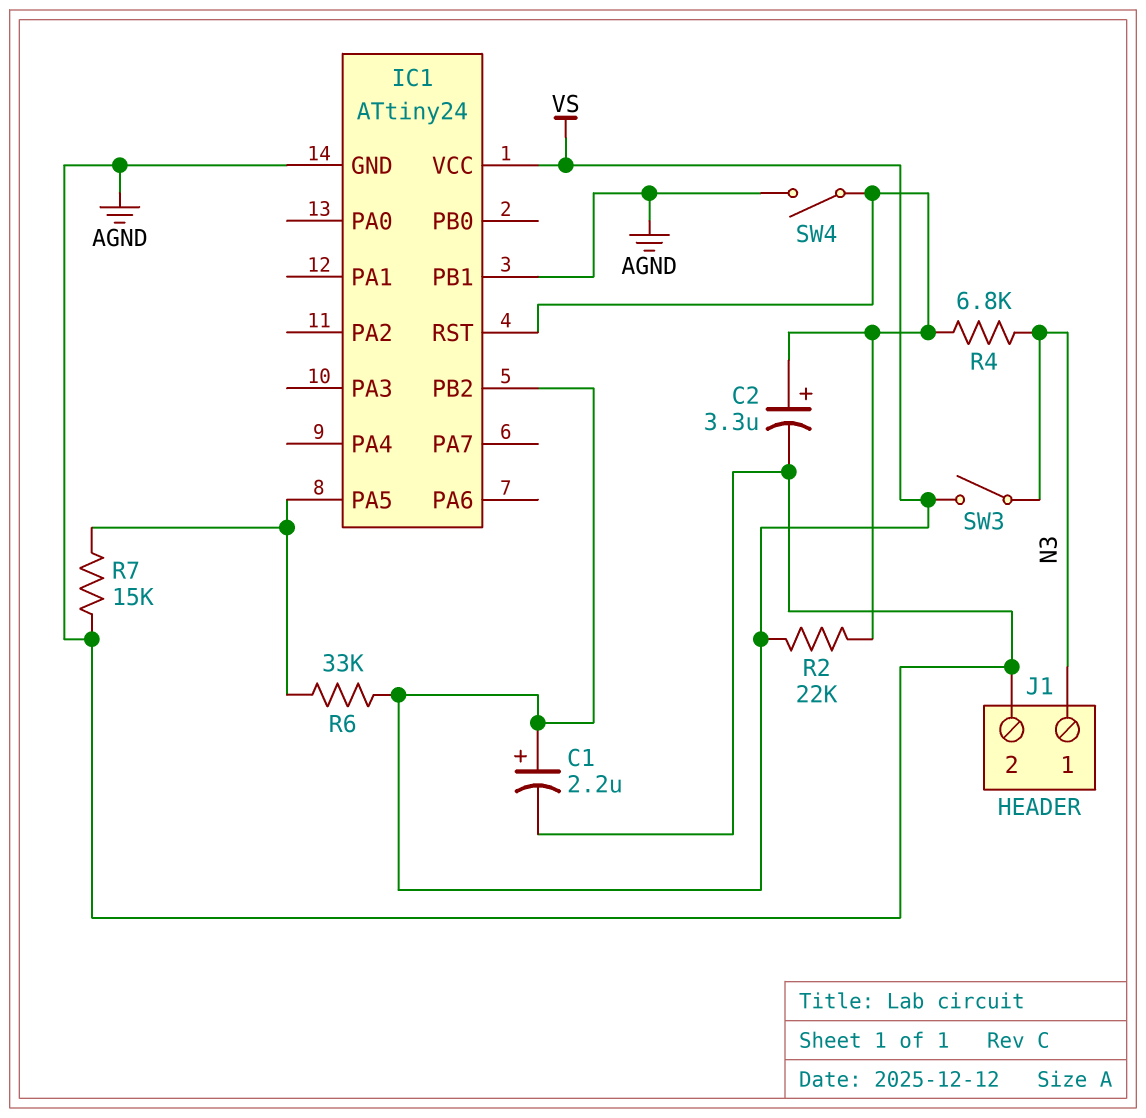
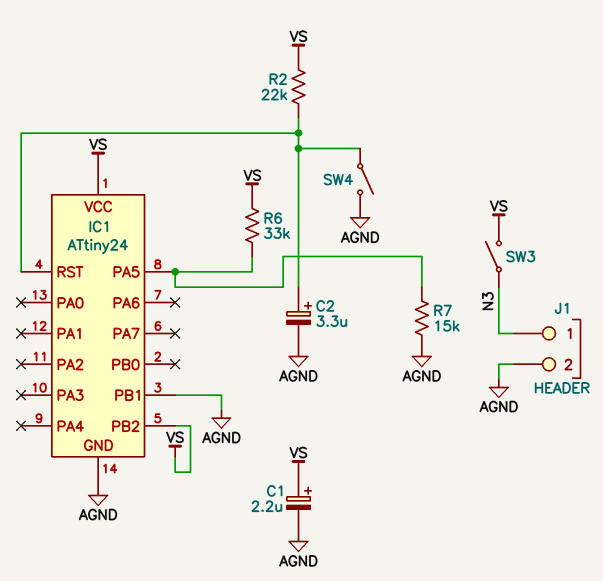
R4: 6.8k (IC1/RST, N3) -> none

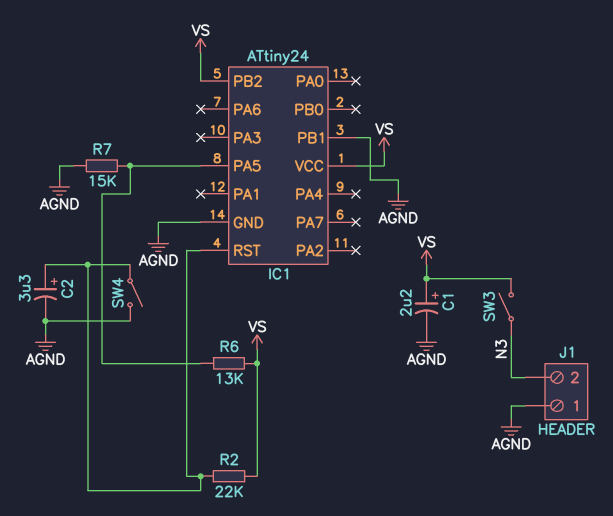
J1 pin 1: N3 -> AGND
J1 pin 2: AGND -> N3
R6: 33k (IC1/PA5, VS) -> 13k (IC1/PA5, VS)

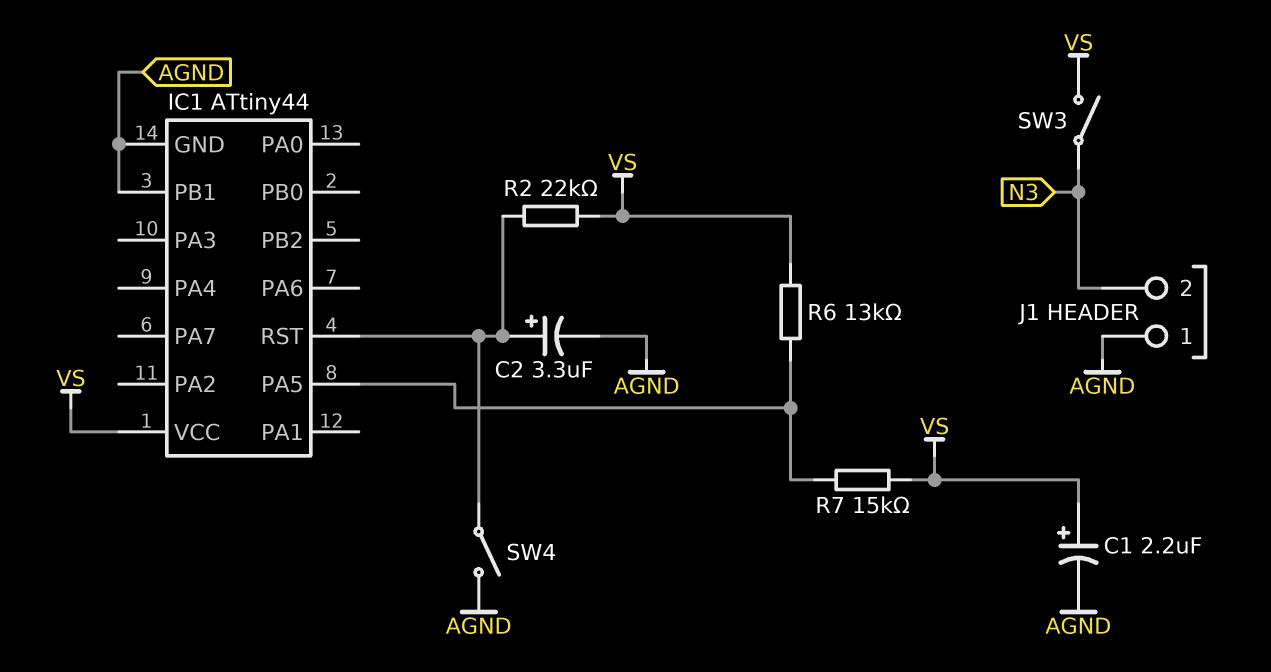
IC1: ATtiny24 -> ATtiny44
IC1 pin PB2: VS -> none
R7: 15k (AGND, IC1/PA5) -> 15k (IC1/PA5, VS)

